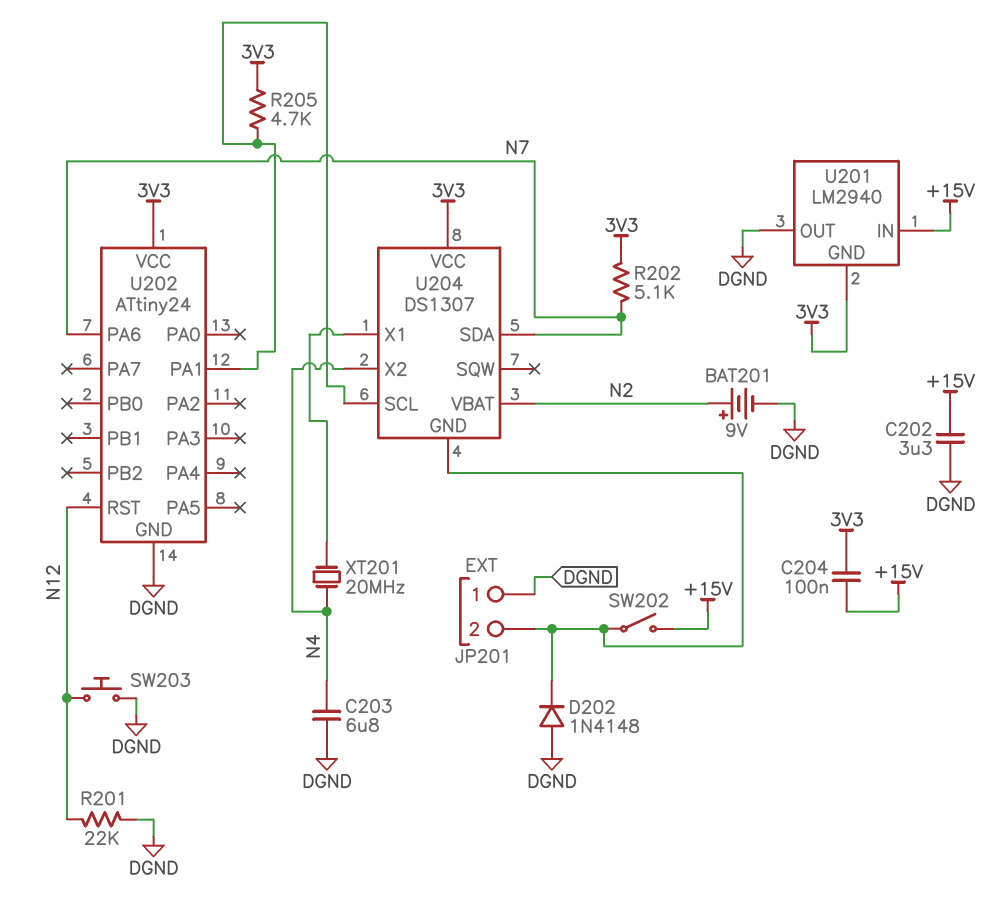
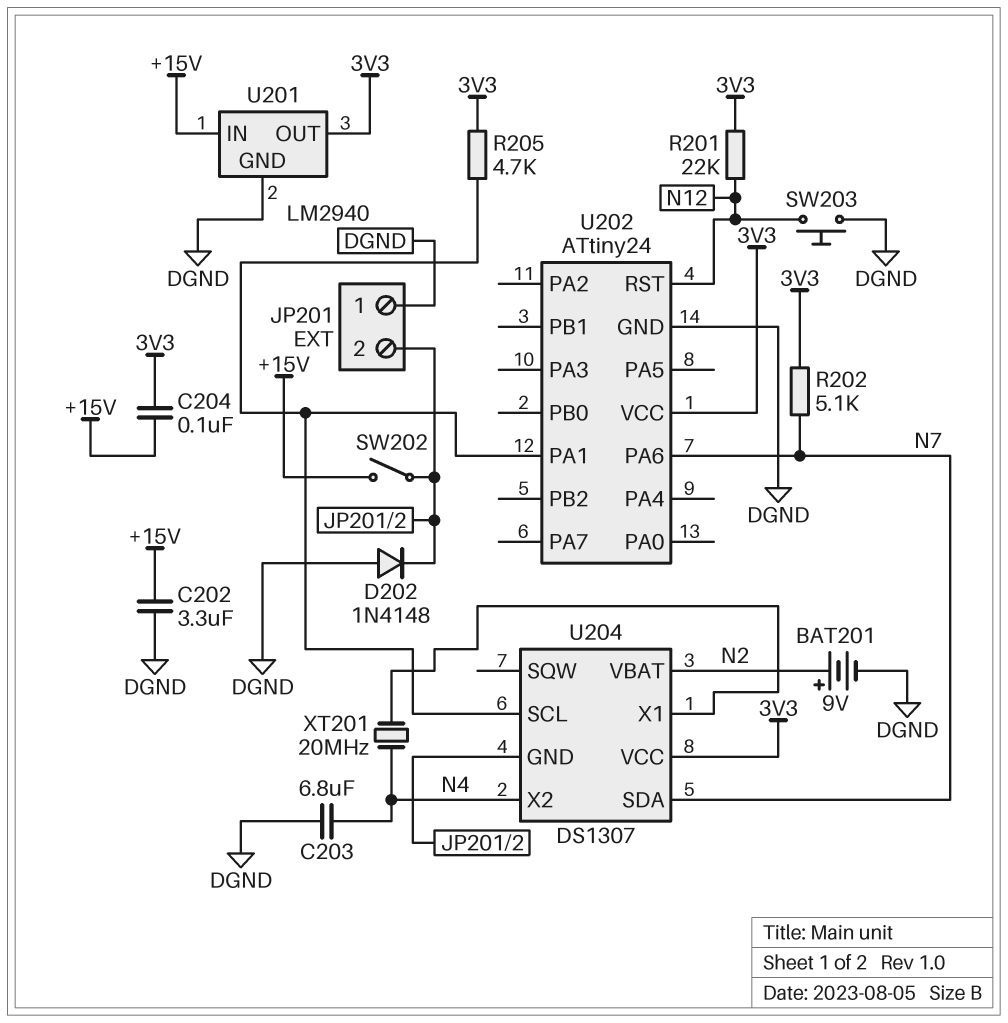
R201: 22k (DGND, N12) -> 22k (3V3, N12)
U201 pin GND: 3V3 -> DGND
U201 pin OUT: DGND -> 3V3

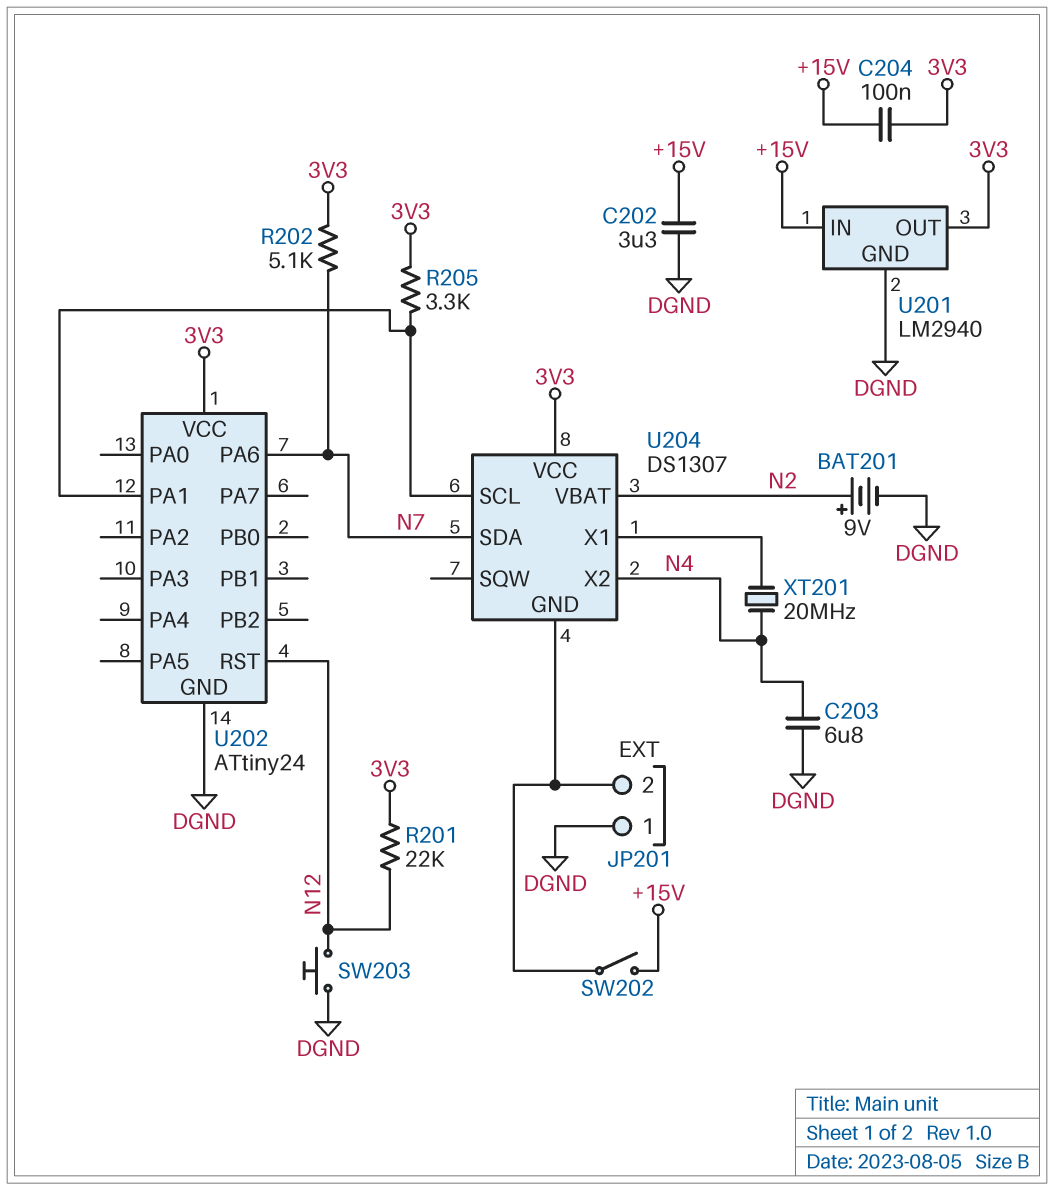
D202: diode 1N4148 (A DGND, K JP201/2) -> none
R205: 4.7k (3V3, U202/PA1) -> 3.3k (3V3, U202/PA1)

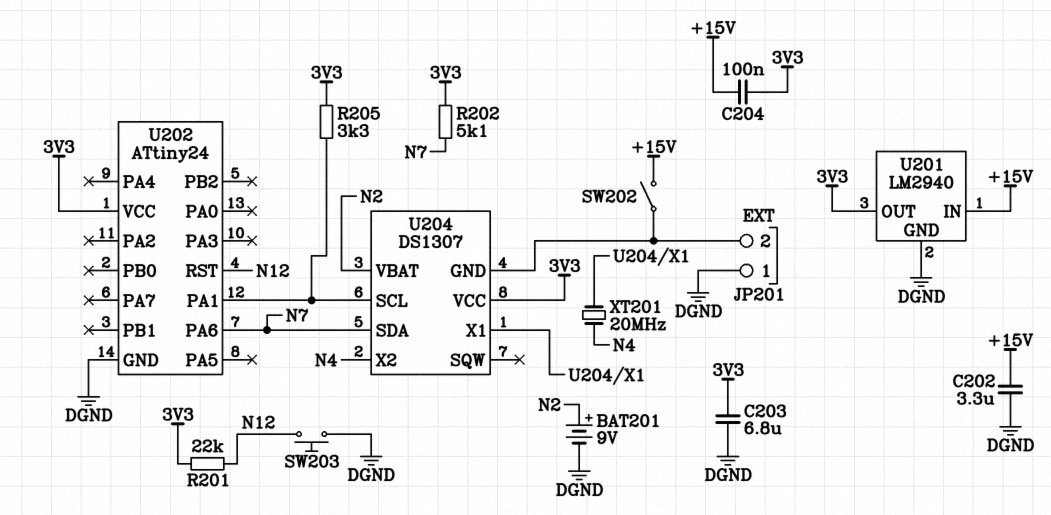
C203: 6.8uF (DGND, N4) -> 6.8uF (3V3, DGND)

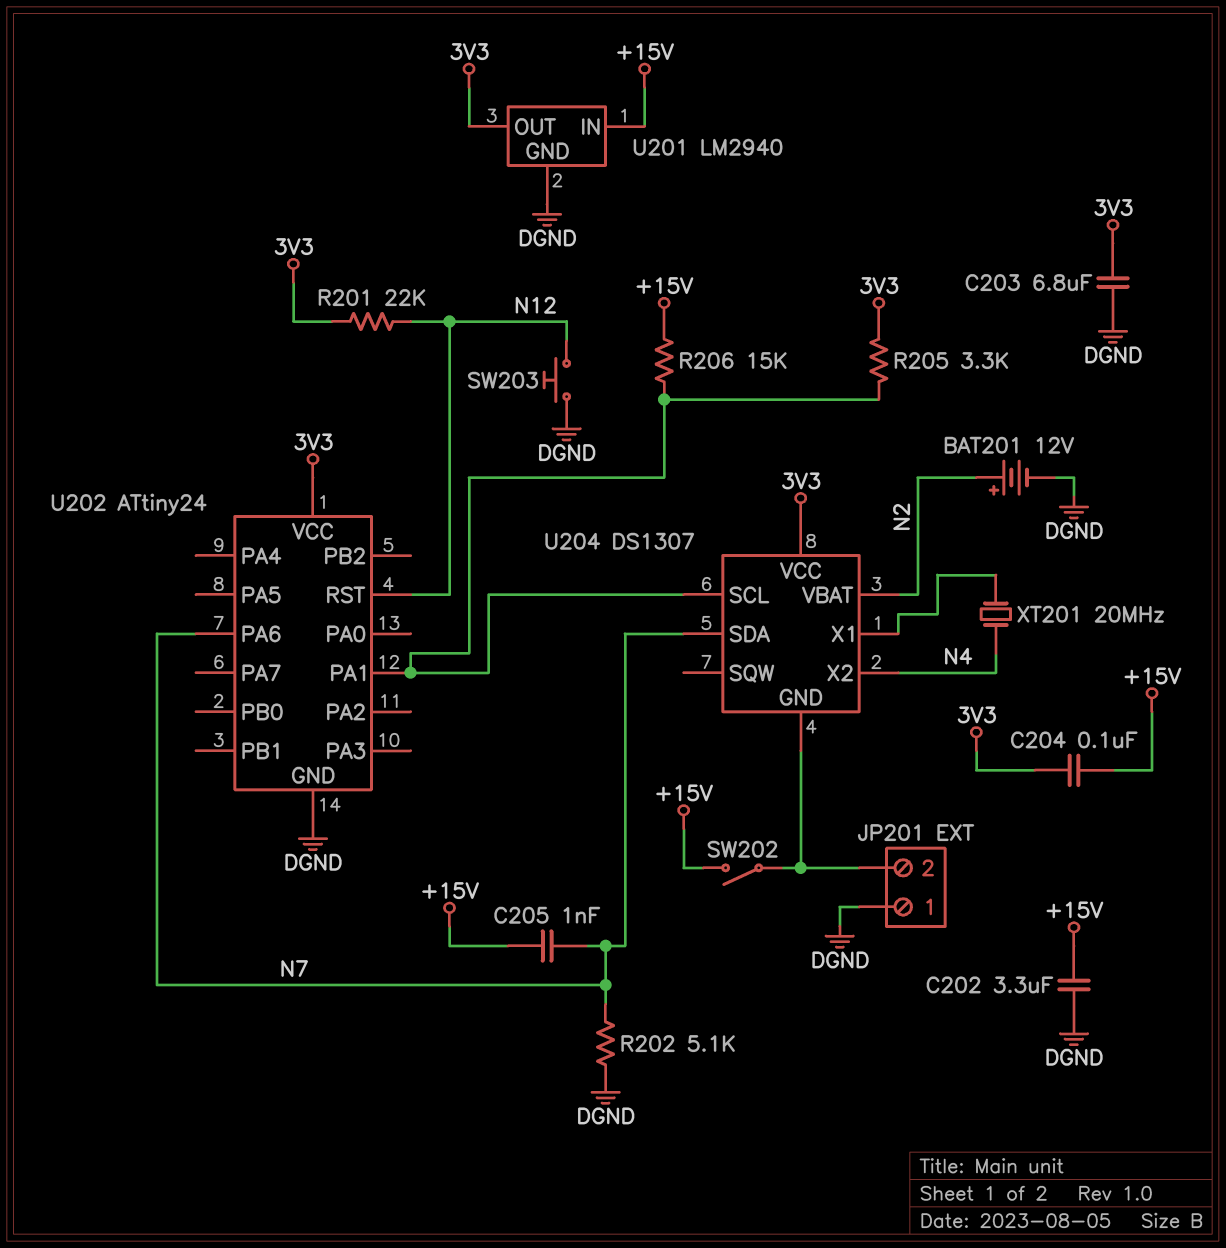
BAT201: 9V (plus N2, minus DGND) -> 12V (plus N2, minus DGND)
C205: none -> 1nF (+15V, N7)
R202: 5.1k (3V3, N7) -> 5.1k (DGND, N7)
R206: none -> 15k (+15V, U202/PA1)

